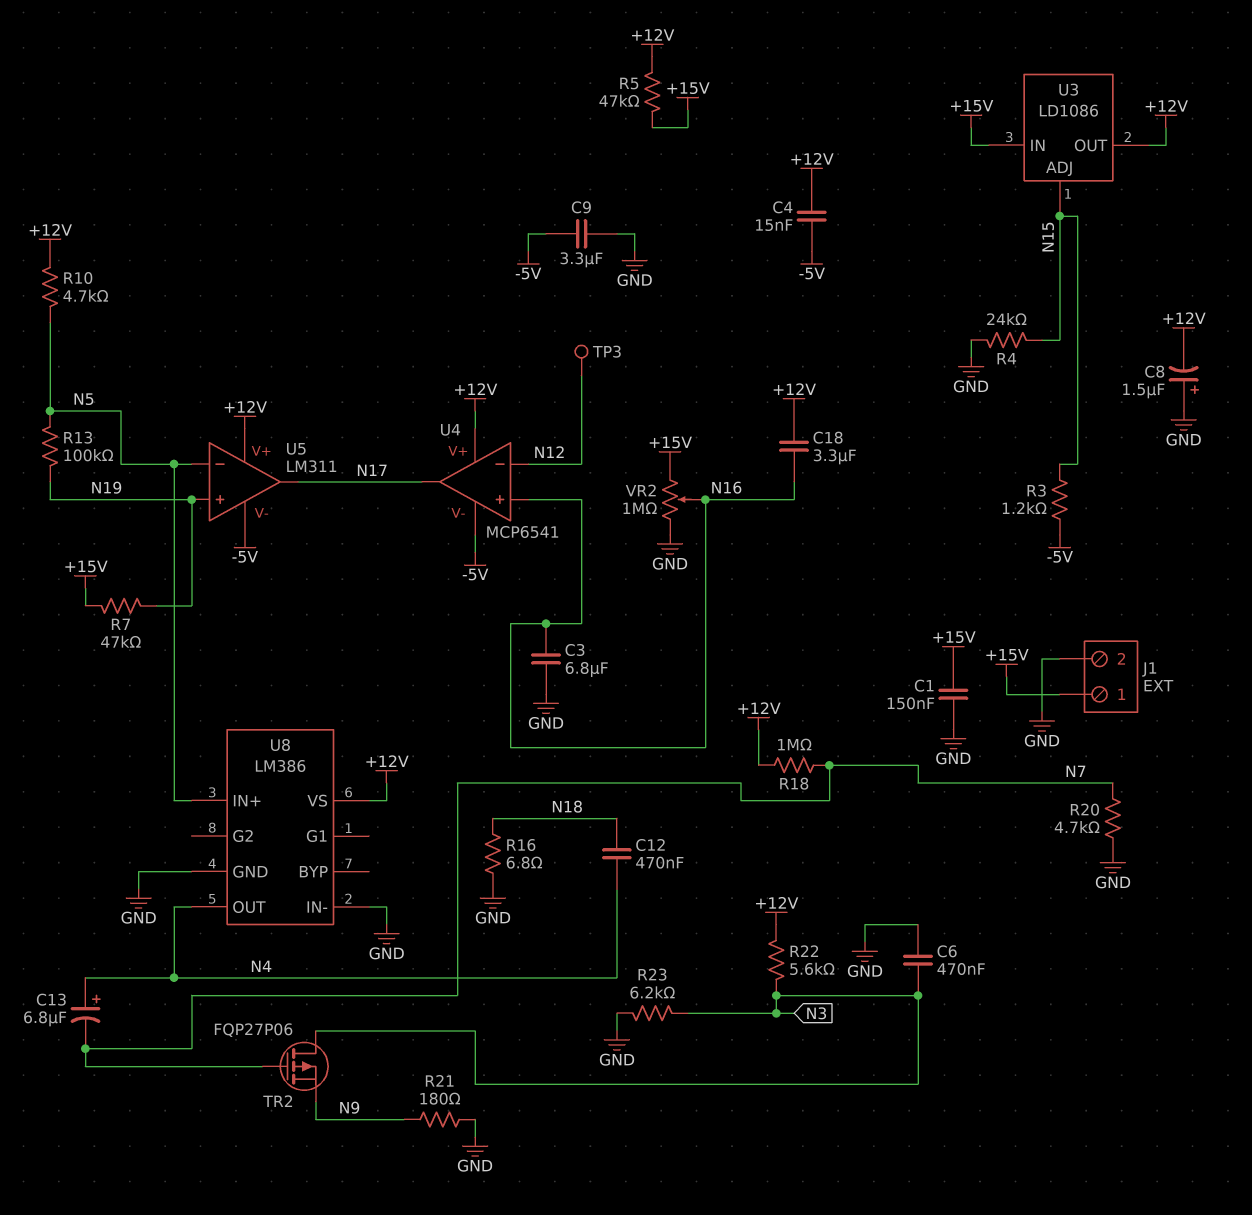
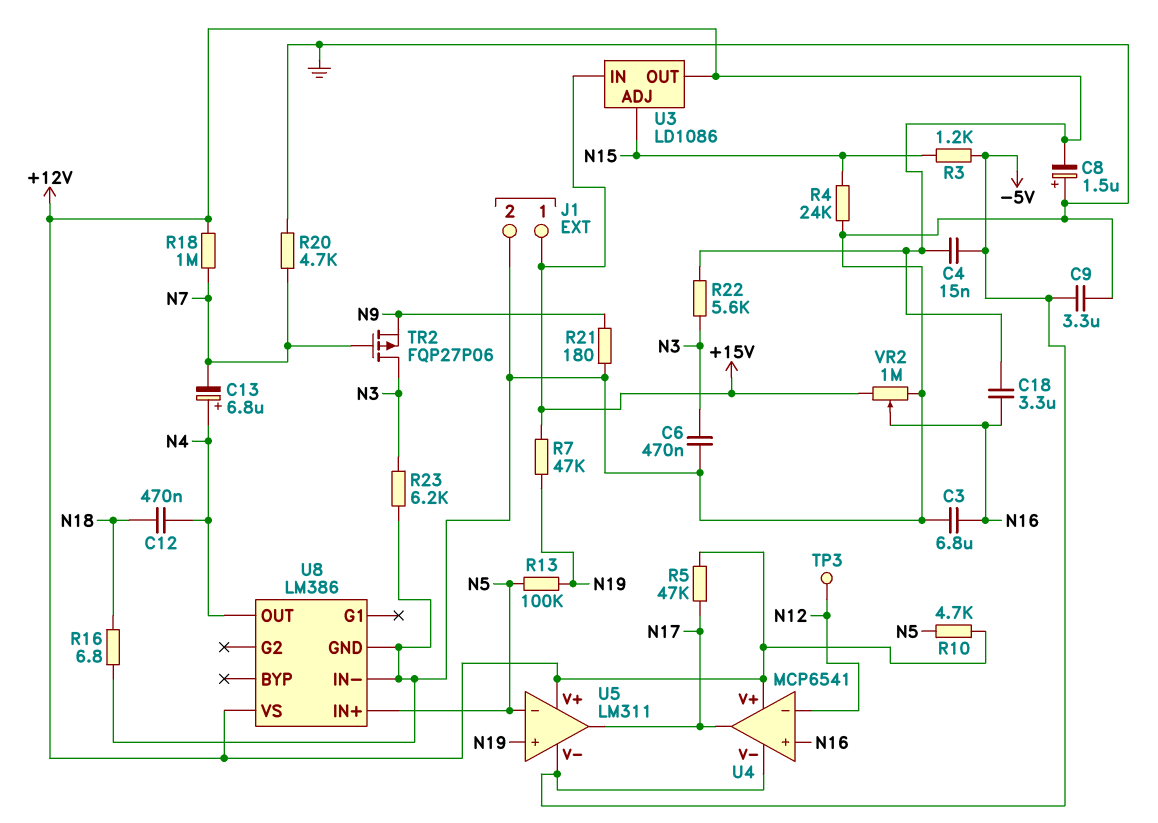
C1: 150nF (+15V, GND) -> none
R5: 47k (+12V, +15V) -> 47k (+12V, N17)

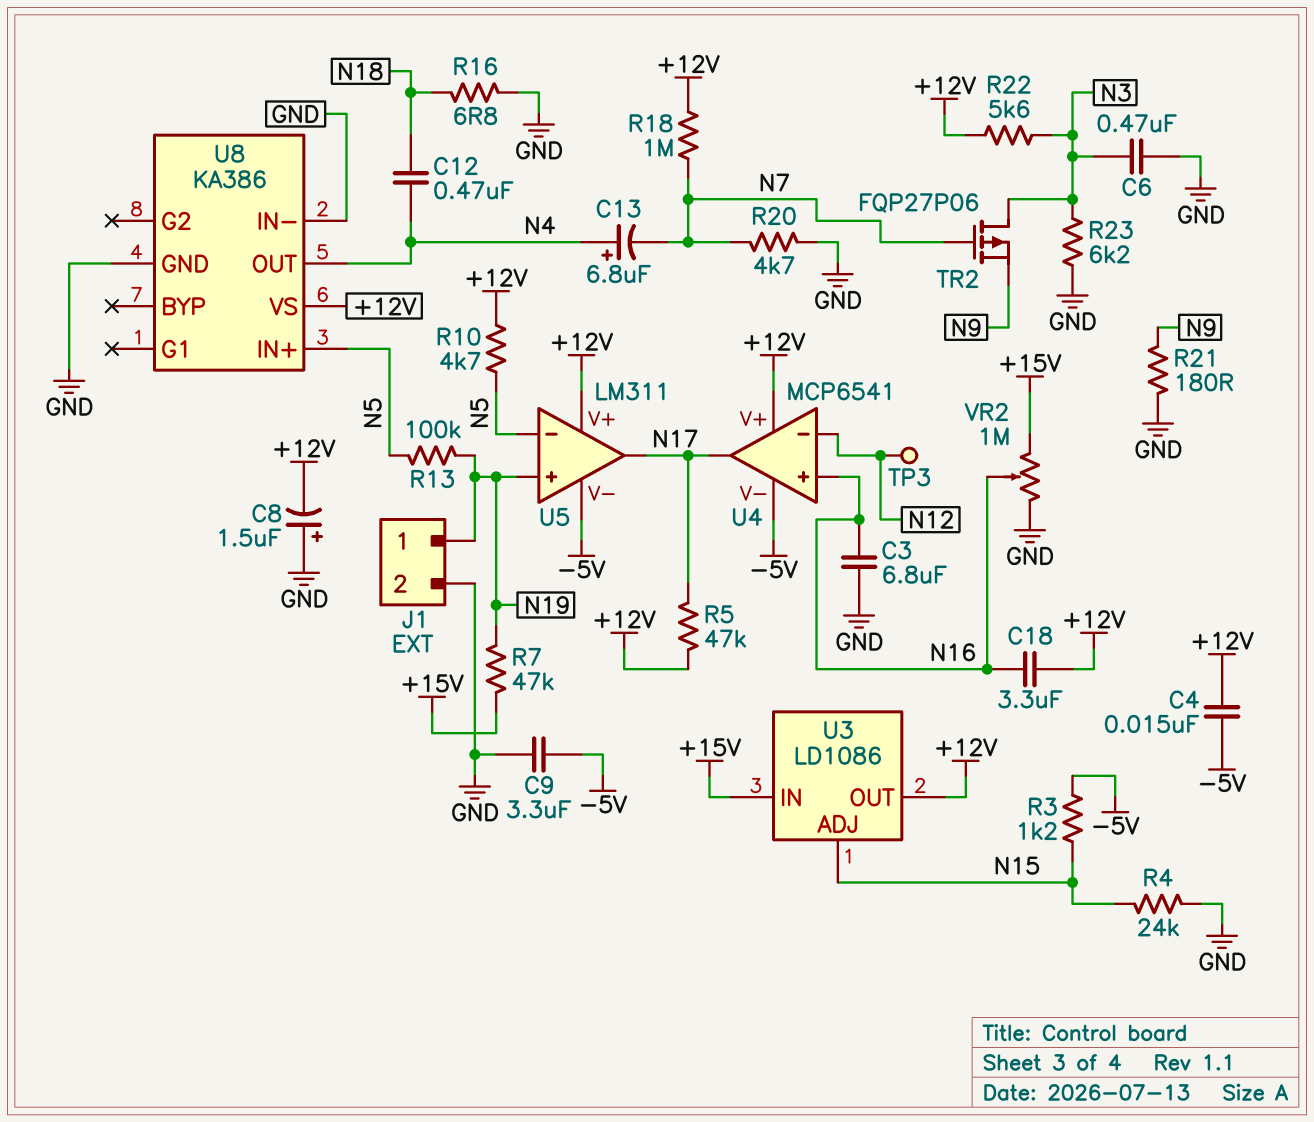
J1 pin 1: +15V -> N19
U8: LM386 -> KA386

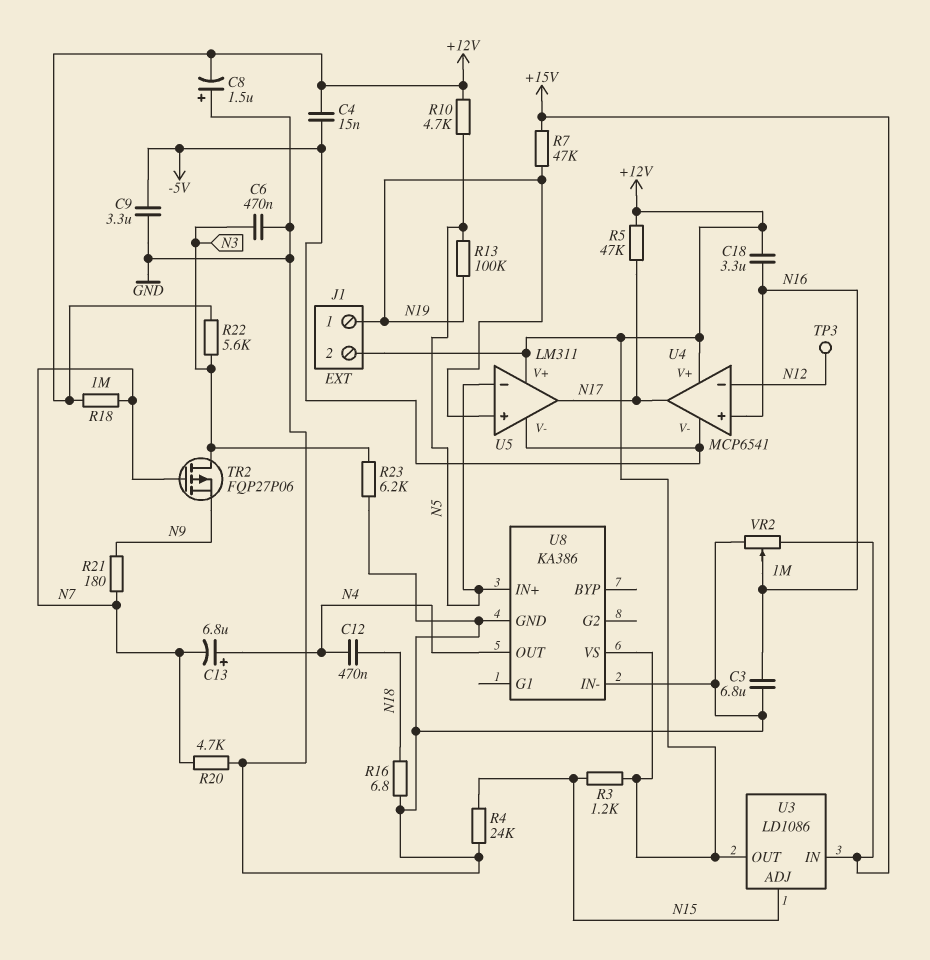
J1 pin 2: GND -> +12V
R3: 1.2k (-5V, N15) -> 1.2k (+12V, N15)
R21: 180 (GND, N9) -> 180 (N7, N9)

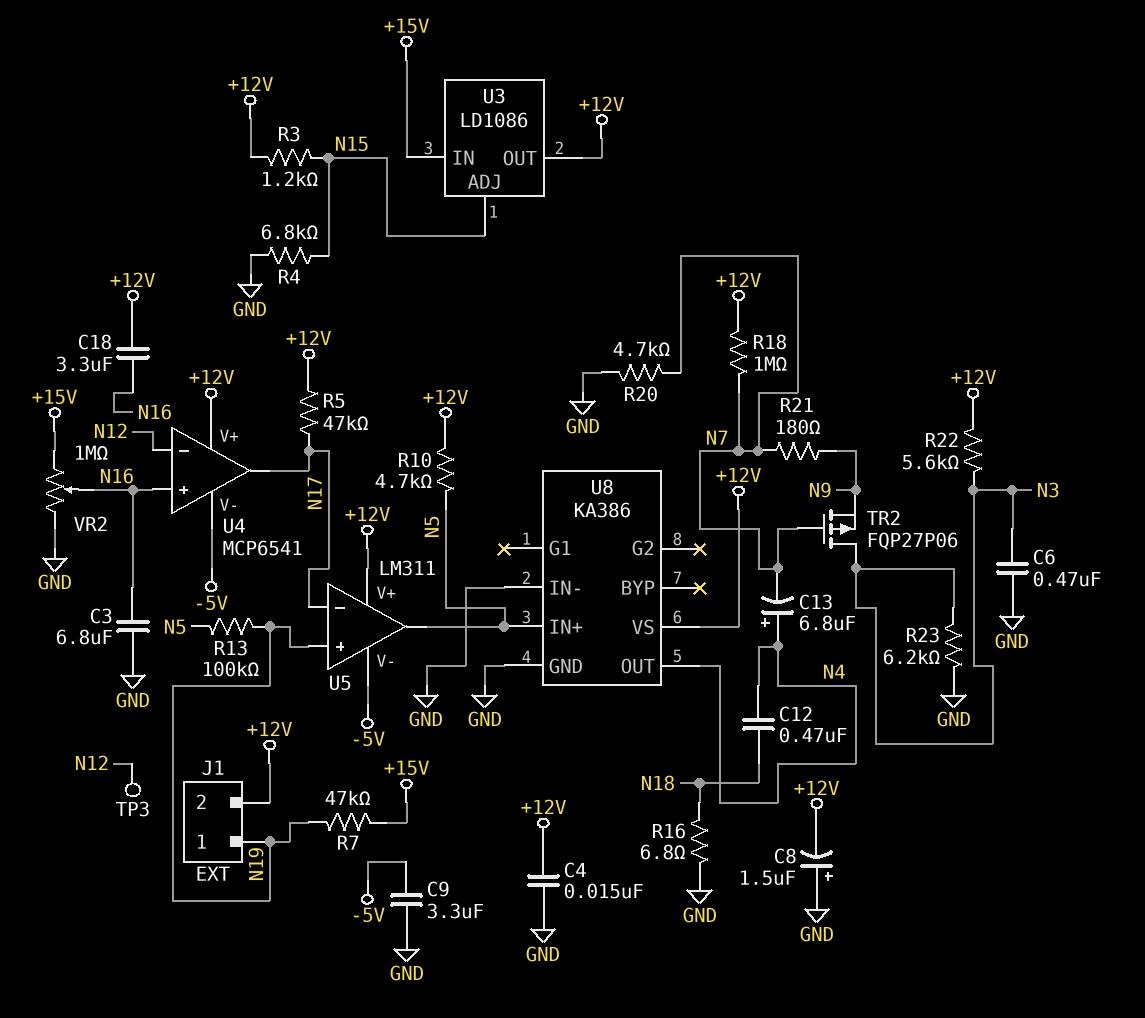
C4: 15nF (+12V, -5V) -> 15nF (+12V, GND)
R4: 24k (GND, N15) -> 6.8k (GND, N15)
U5 pin in-: N5 -> N17
U5 pin out: N17 -> N5

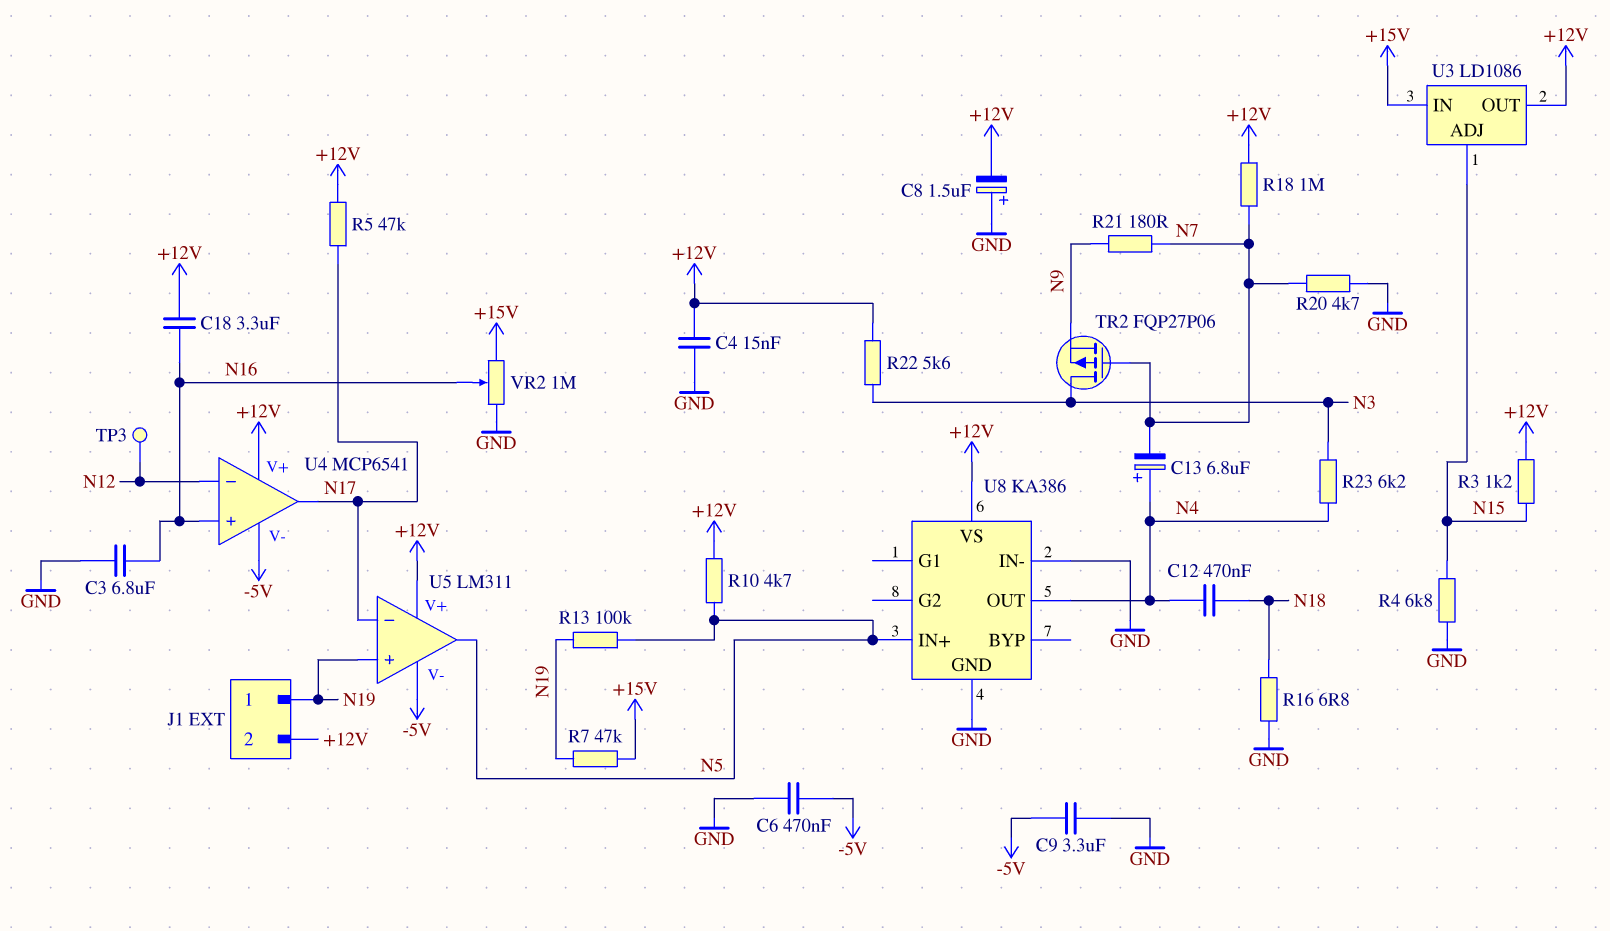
C6: 470nF (GND, N3) -> 470nF (-5V, GND)
R23: 6.2k (GND, N3) -> 6.2k (N3, N4)

